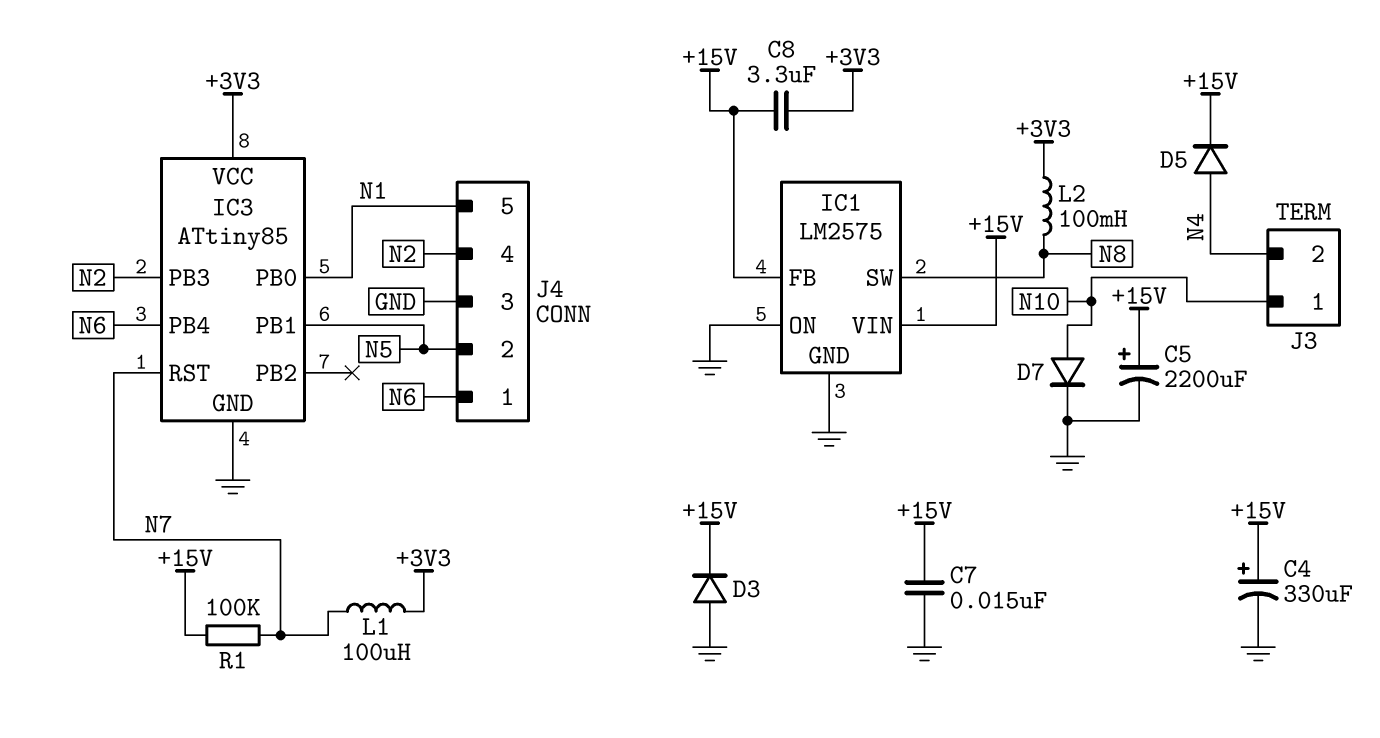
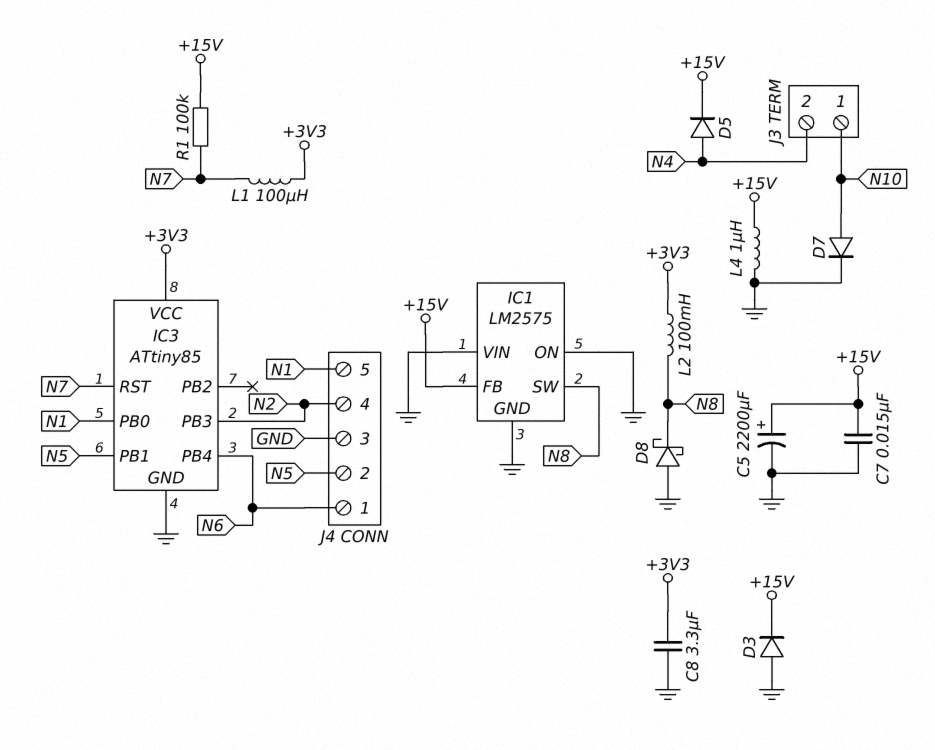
C4: 330uF (plus +15V, minus GND) -> none
C8: 3.3uF (+3V3, +15V) -> 3.3uF (+3V3, GND)
D8: none -> schottky (A GND, K N8)
IC1 pin VIN: +15V -> GND
L4: none -> 1uH (+15V, GND)

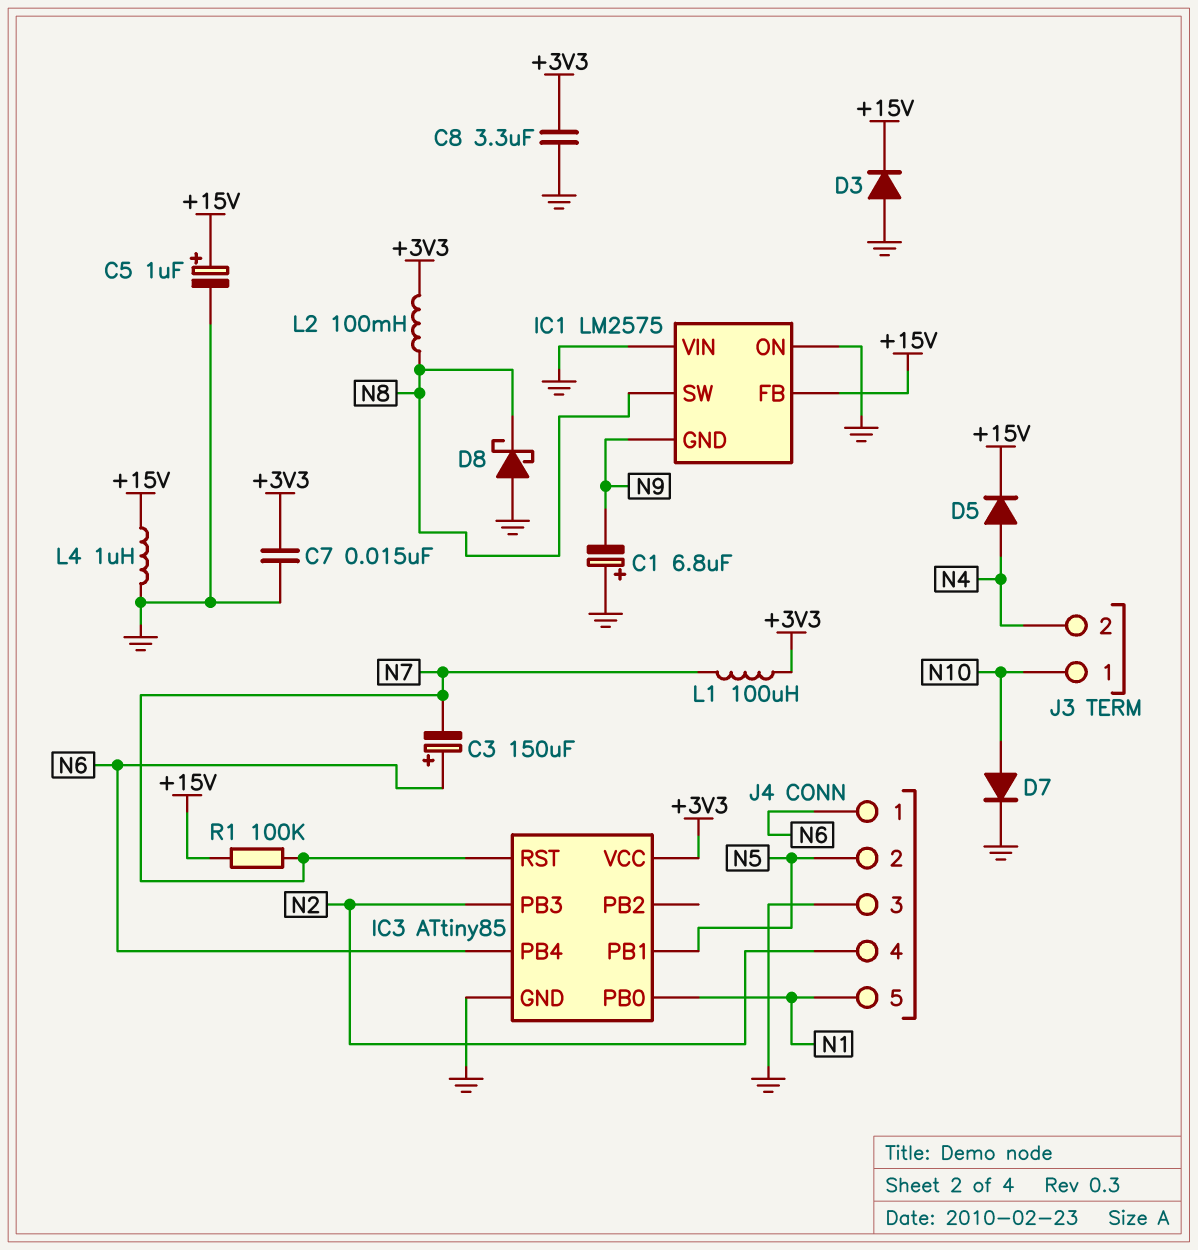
C1: none -> 6.8uF (plus GND, minus N9)
C3: none -> 150uF (plus N6, minus N7)
C5: 2200uF (plus +15V, minus GND) -> 1uF (plus +15V, minus GND)
C7: 15nF (+15V, GND) -> 15nF (+3V3, GND)
IC1 pin GND: GND -> N9

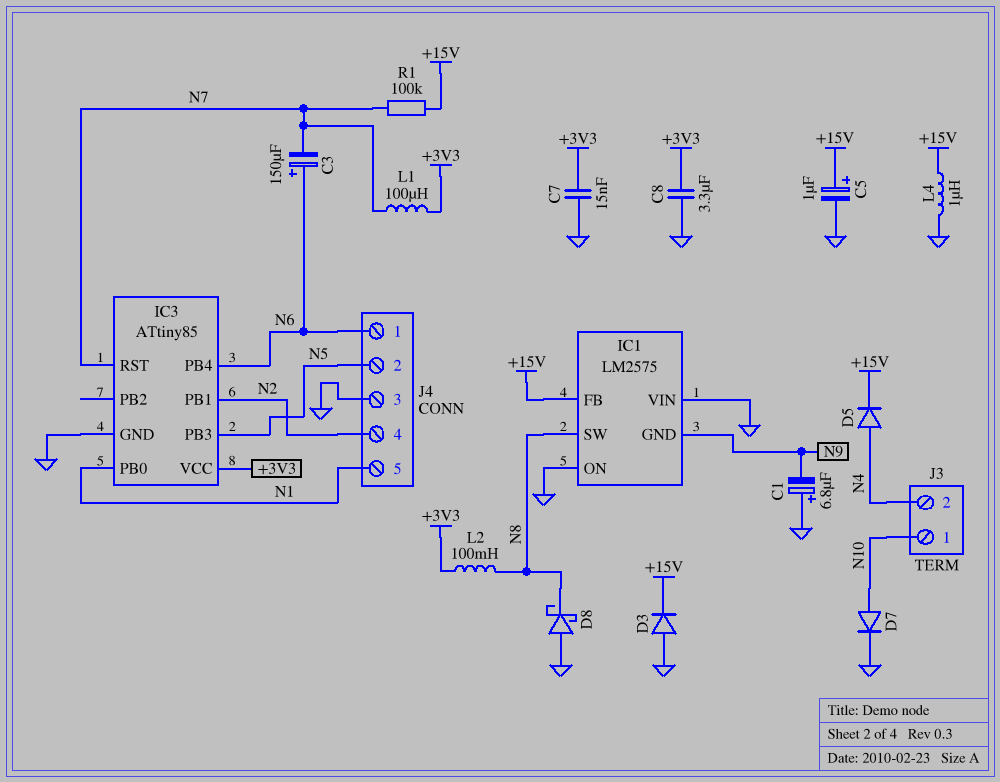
IC3 pin PB1: N5 -> N2
IC3 pin PB3: N2 -> N5

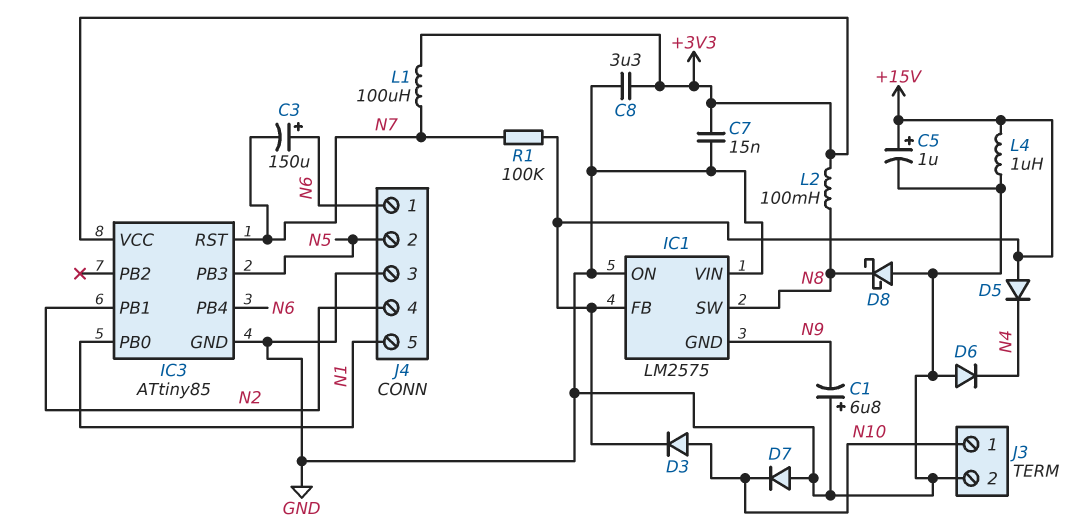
D3: diode (A GND, K +15V) -> diode (A N10, K +15V)
D5: diode (A N4, K +15V) -> diode (A +15V, K N4)
D6: none -> diode (A GND, K N4)
D7: diode (A N10, K GND) -> diode (A GND, K N10)
J3 pin 2: N4 -> GND

